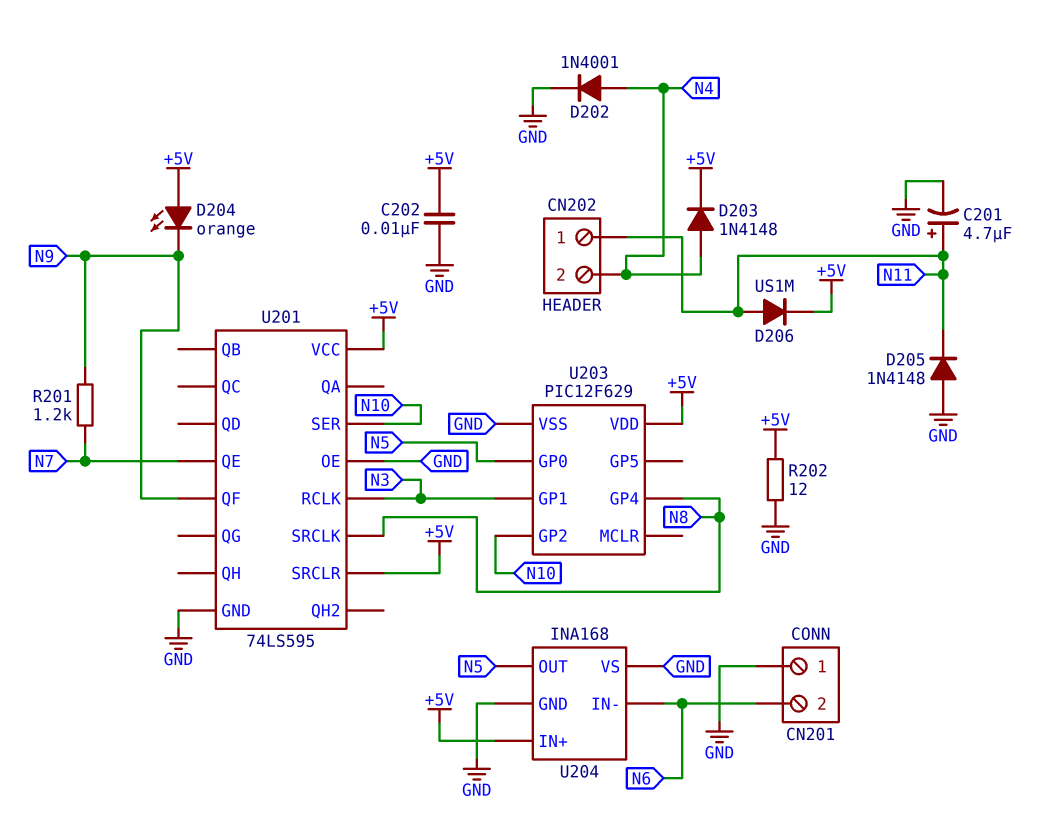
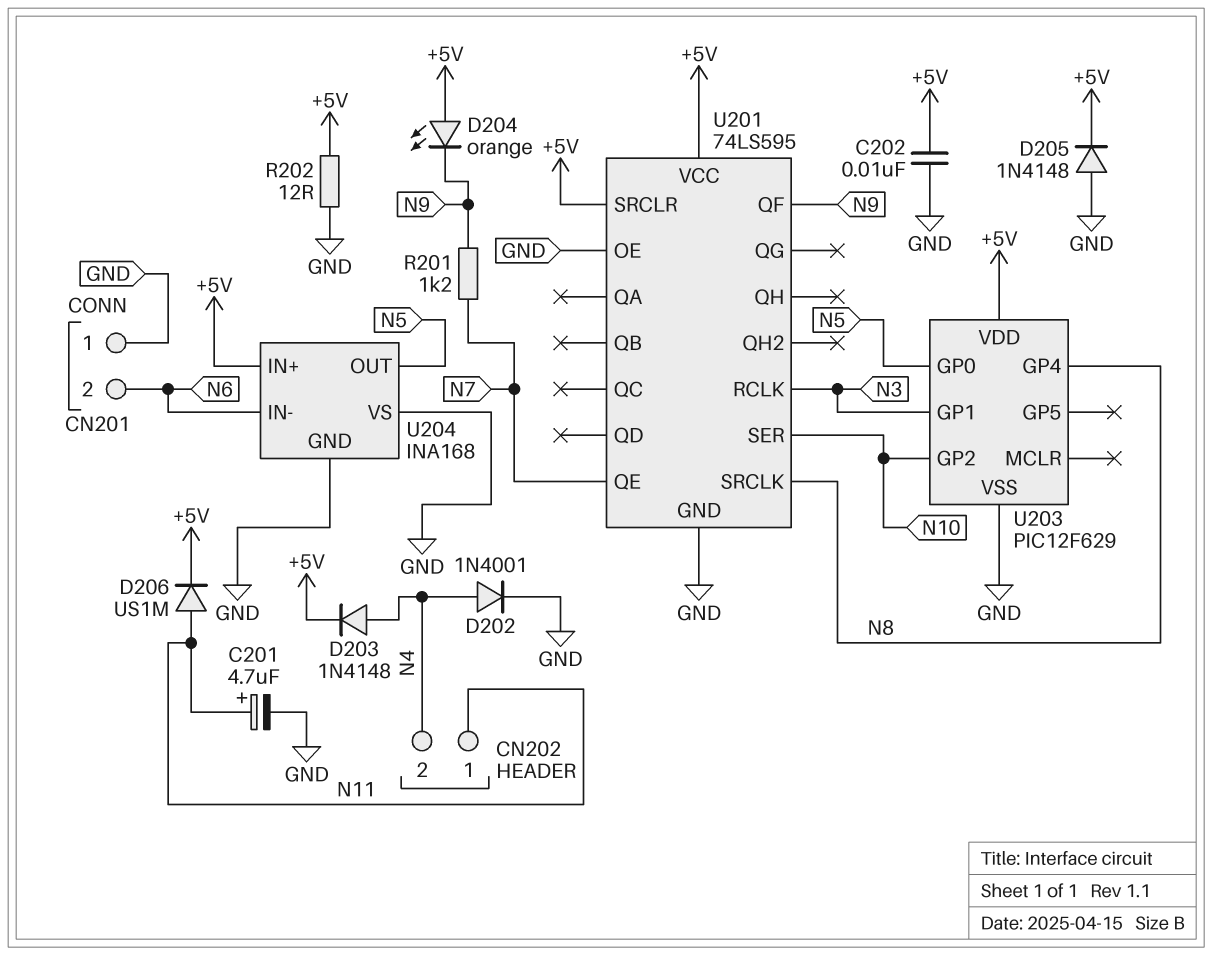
D205: diode 1N4148 (A GND, K N11) -> diode 1N4148 (A GND, K +5V)

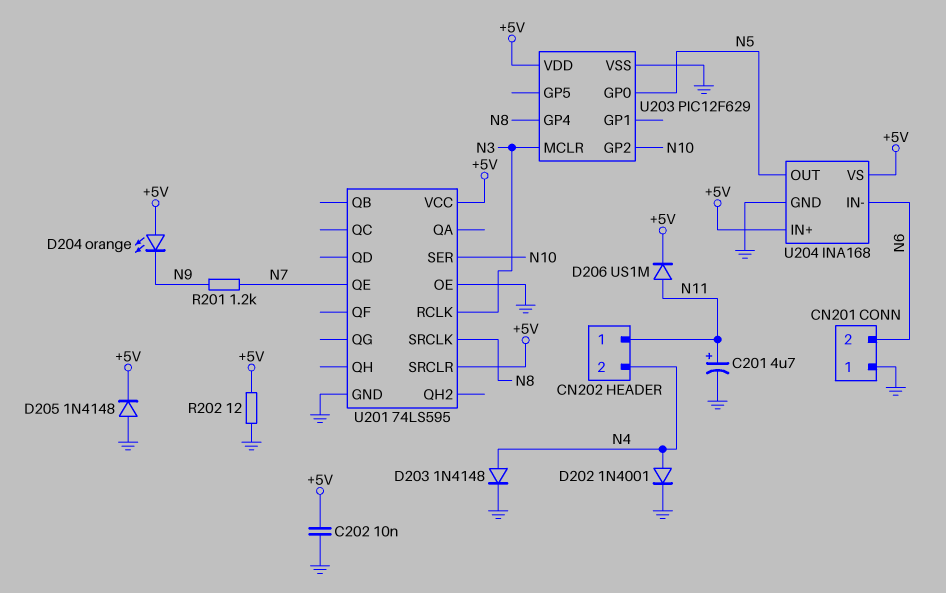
D203: diode 1N4148 (A N4, K +5V) -> diode 1N4148 (A N4, K GND)
U201 pin QF: N9 -> none
U203 pin GP1: N3 -> none
U203 pin MCLR: none -> N3
U204 pin VS: GND -> +5V

